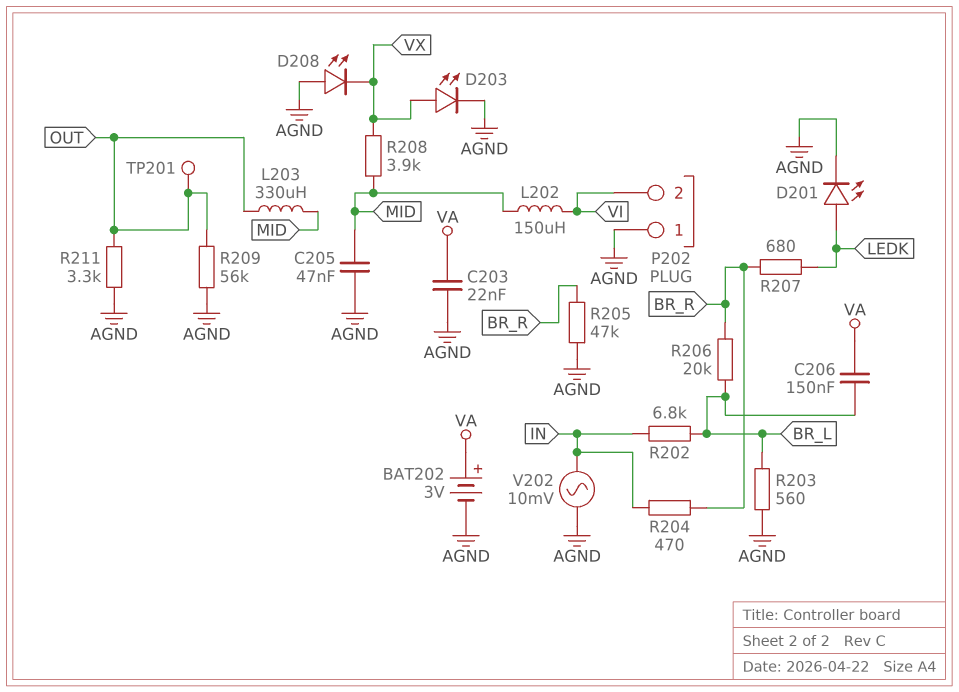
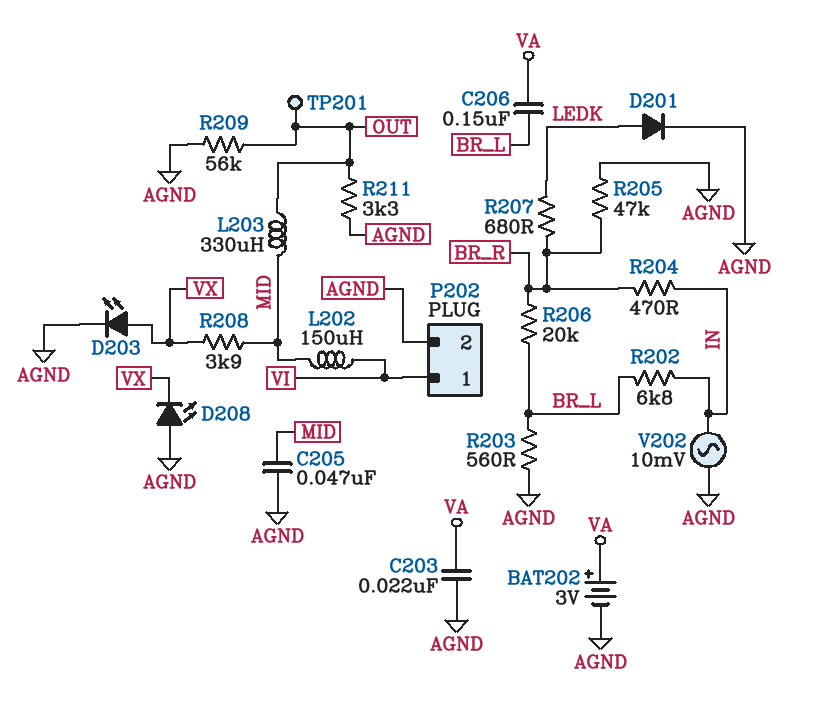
D201: LED (A LEDK, K AGND) -> diode (A LEDK, K AGND)
P202 pin 1: AGND -> VI
P202 pin 2: VI -> AGND

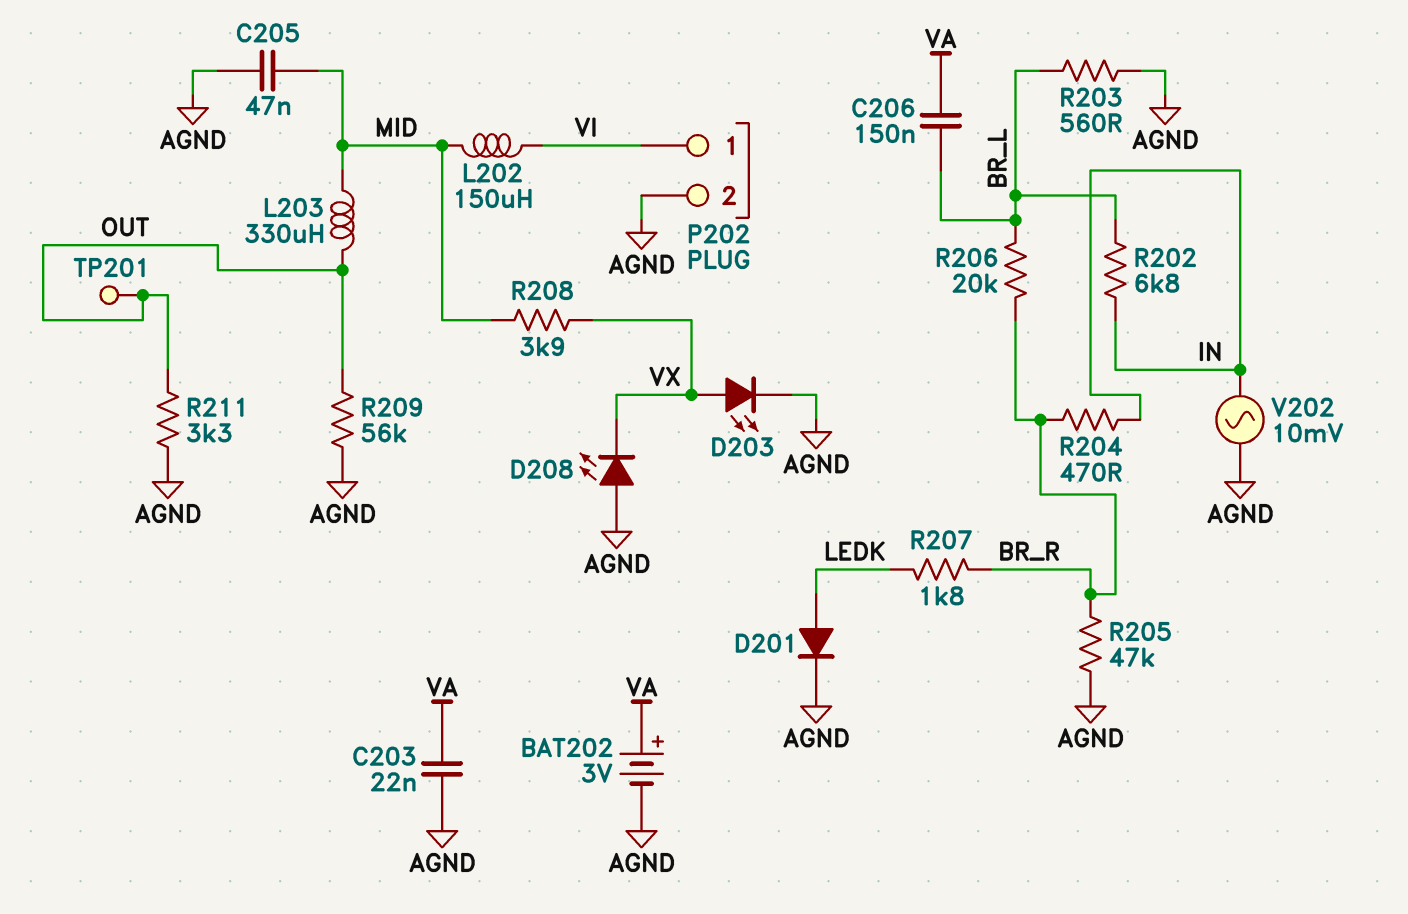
R207: 680 (BR_R, LEDK) -> 1.8k (BR_R, LEDK)

